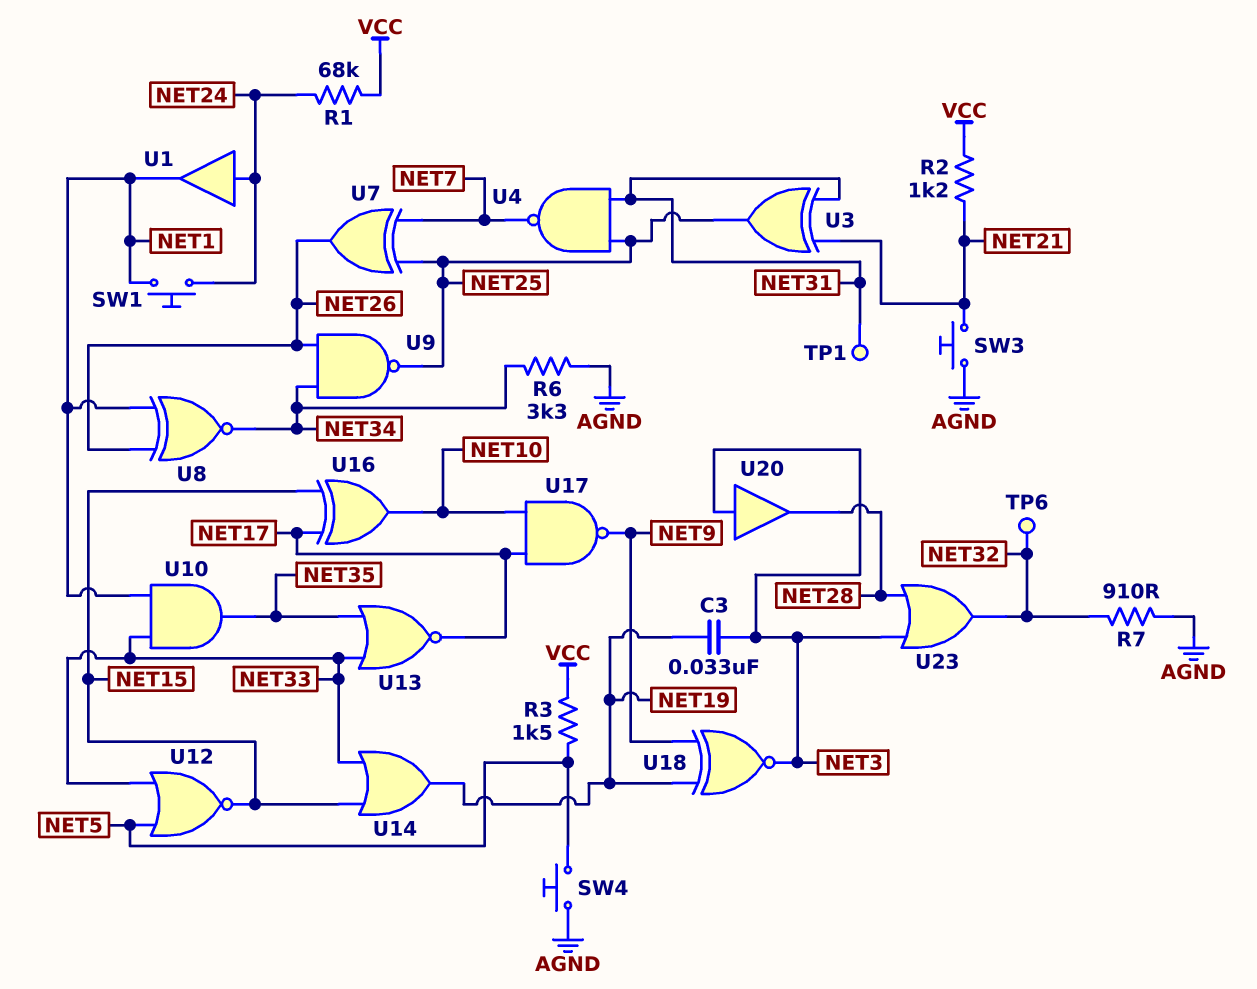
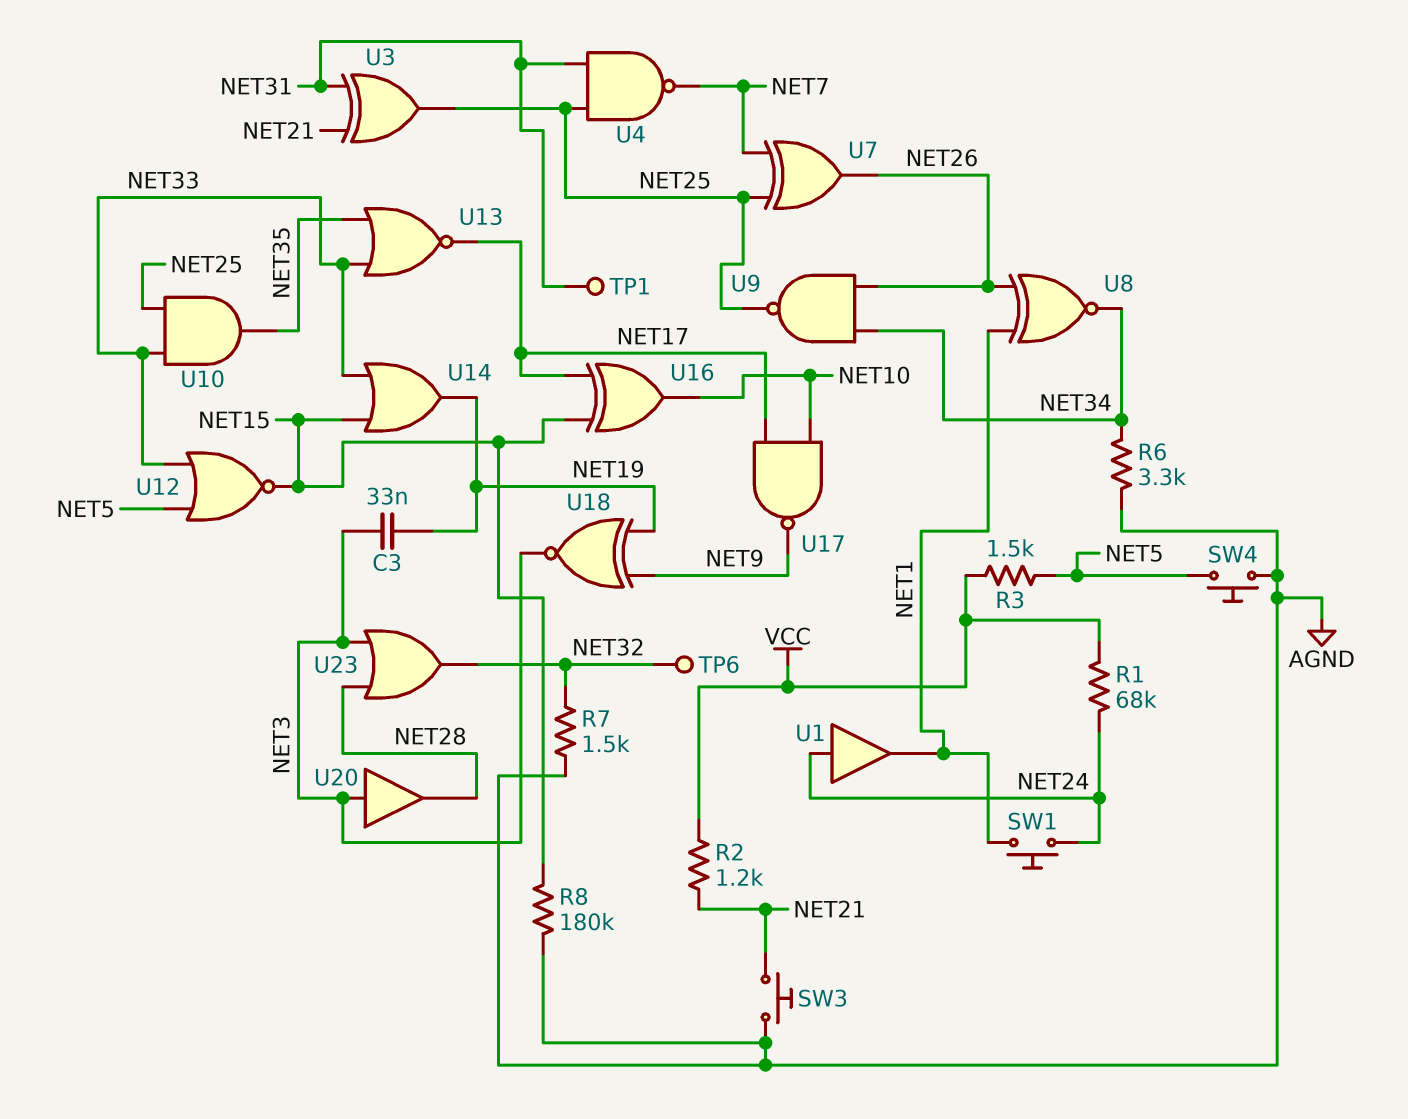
R7: 910 (AGND, NET32) -> 1.5k (AGND, NET32)
R8: none -> 180k (AGND, NET15)
U10: AND (in NET1, in NET33, out NET35) -> AND (in NET25, in NET33, out NET35)

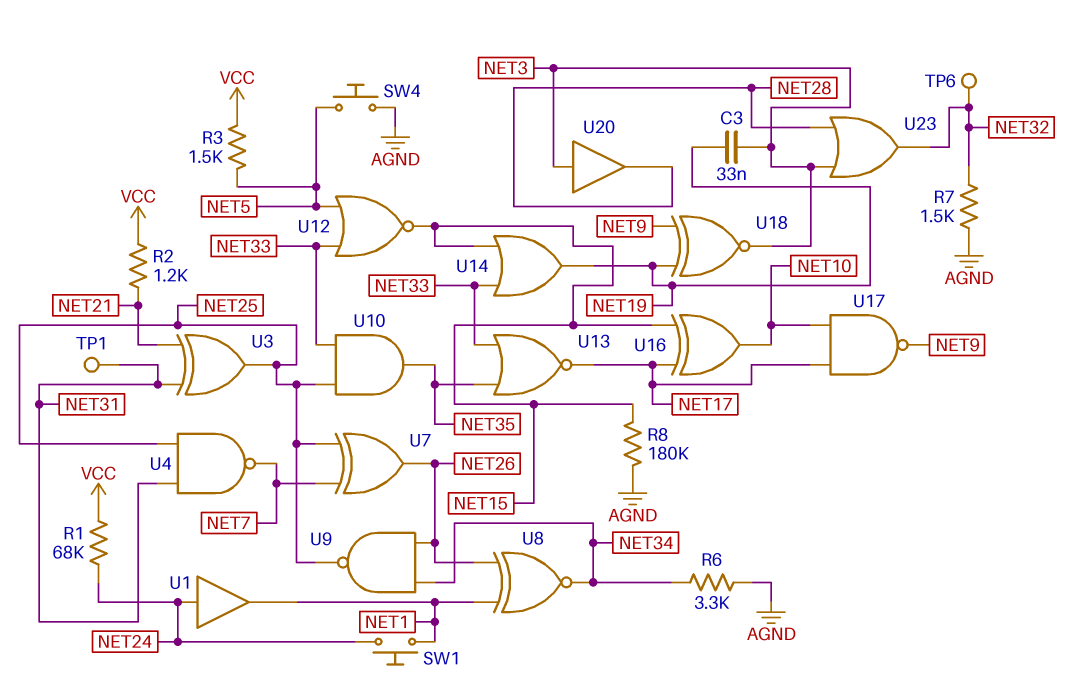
SW3: button (AGND, NET21) -> none

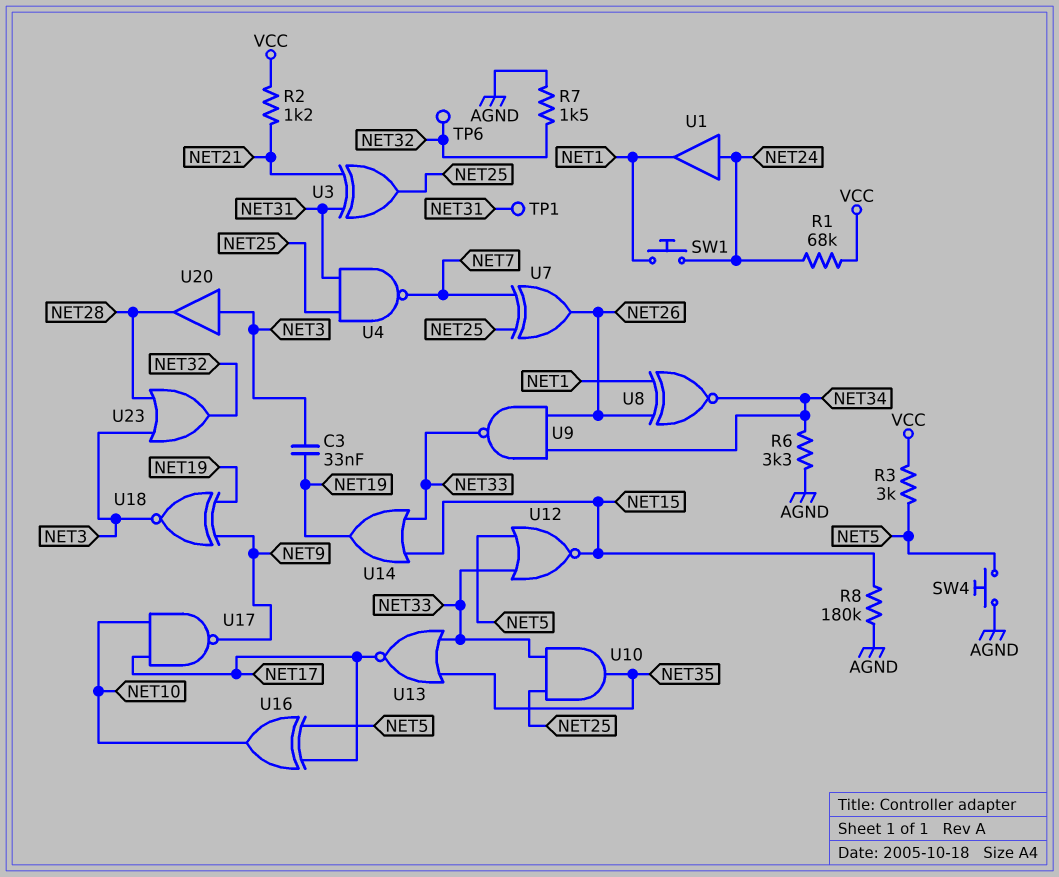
R3: 1.5k (NET5, VCC) -> 3k (NET5, VCC)
U9: NAND (in NET26, in NET34, out NET25) -> NAND (in NET26, in NET34, out NET33)
U16: XOR (in NET15, in NET17, out NET10) -> XOR (in NET5, in NET17, out NET10)

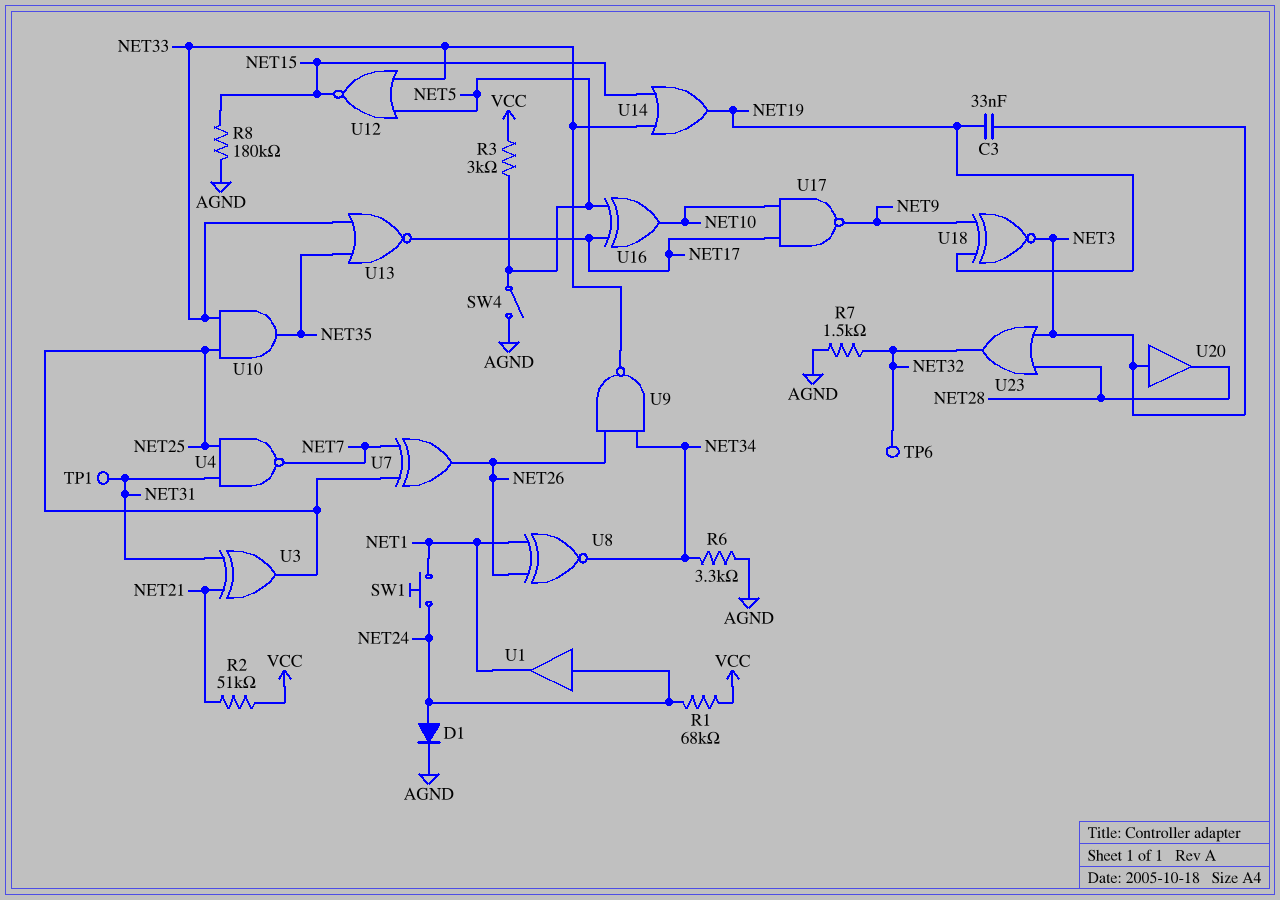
D1: none -> diode (A NET24, K AGND)
R2: 1.2k (NET21, VCC) -> 51k (NET21, VCC)
SW4: button (AGND, NET5) -> switch (AGND, NET5)

